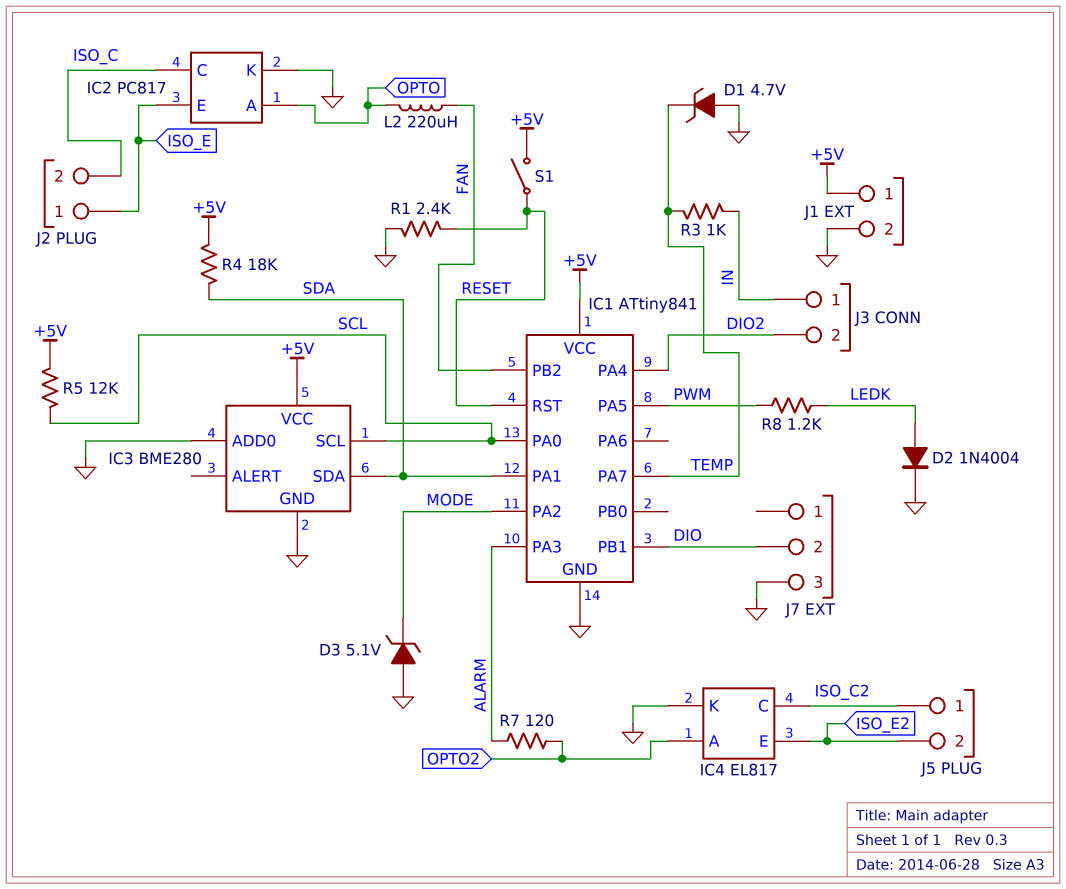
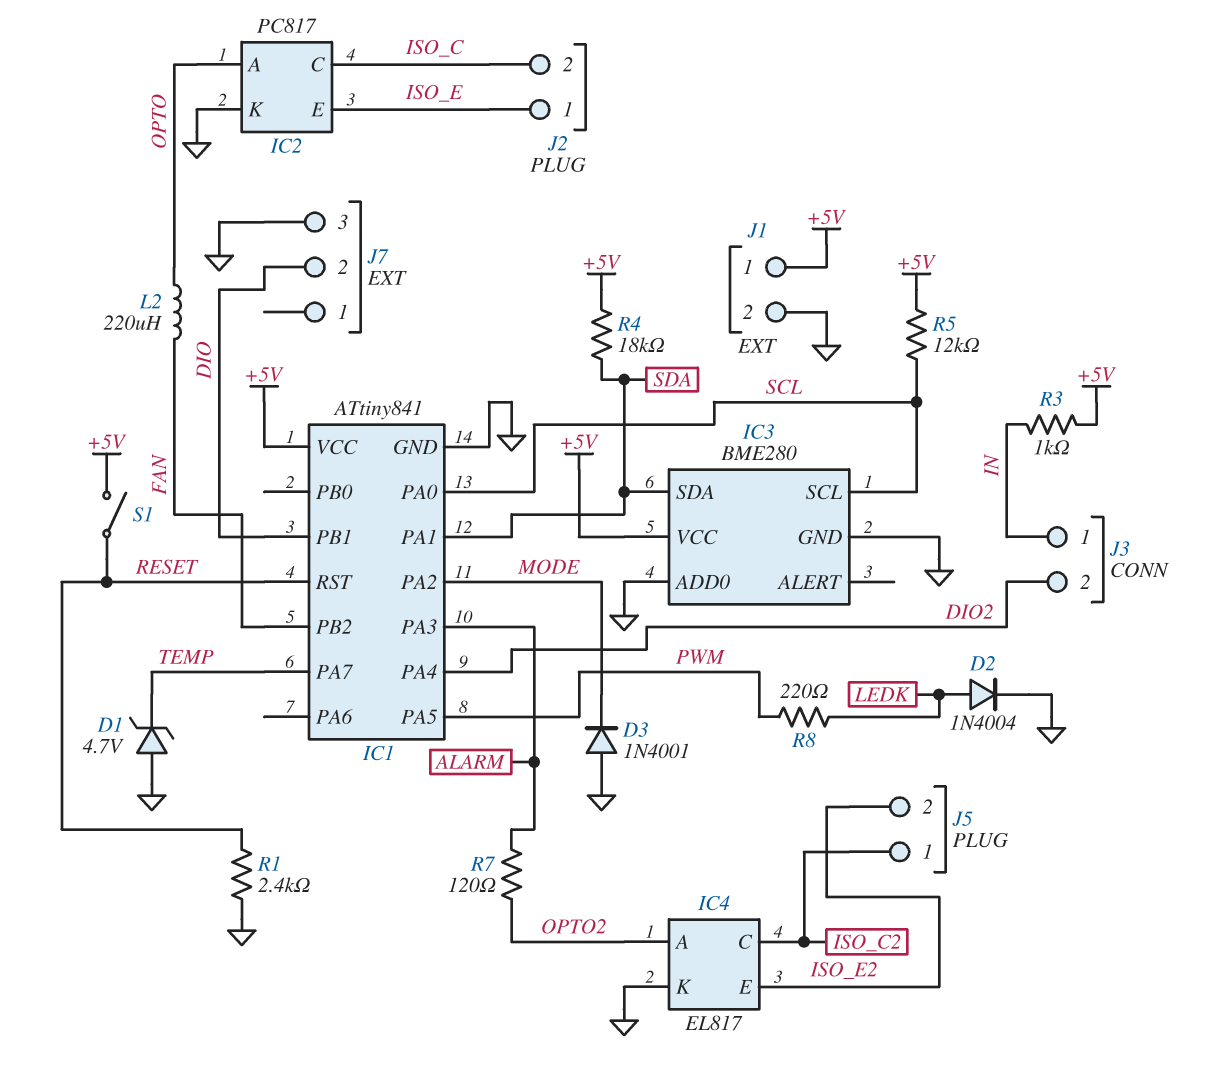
D3: zener 5.1V (A GND, K MODE) -> diode 1N4001 (A GND, K MODE)
R3: 1k (IN, TEMP) -> 1k (+5V, IN)
R8: 1.2k (LEDK, PWM) -> 220 (LEDK, PWM)

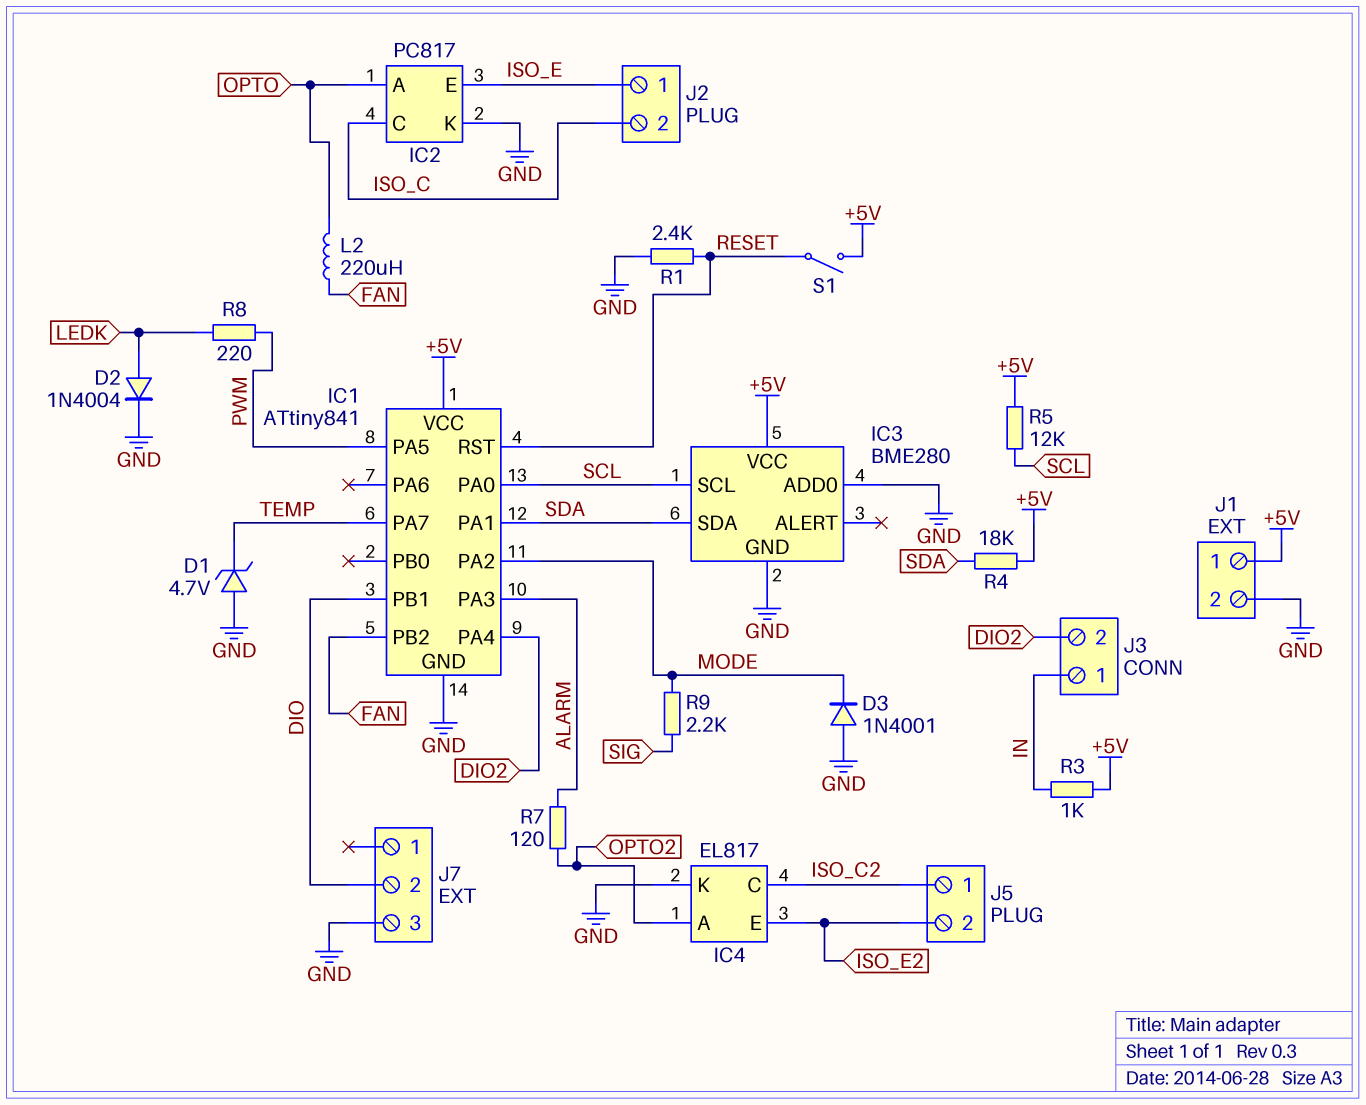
R9: none -> 2.2k (MODE, SIG)

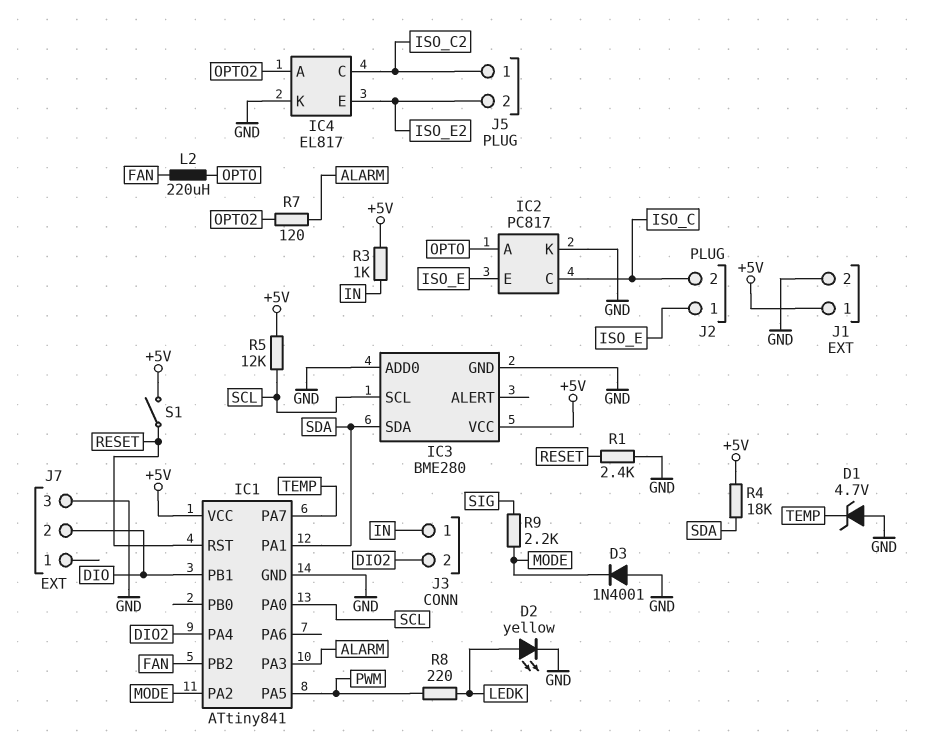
D2: diode 1N4004 (A LEDK, K GND) -> LED yellow (A LEDK, K GND)

